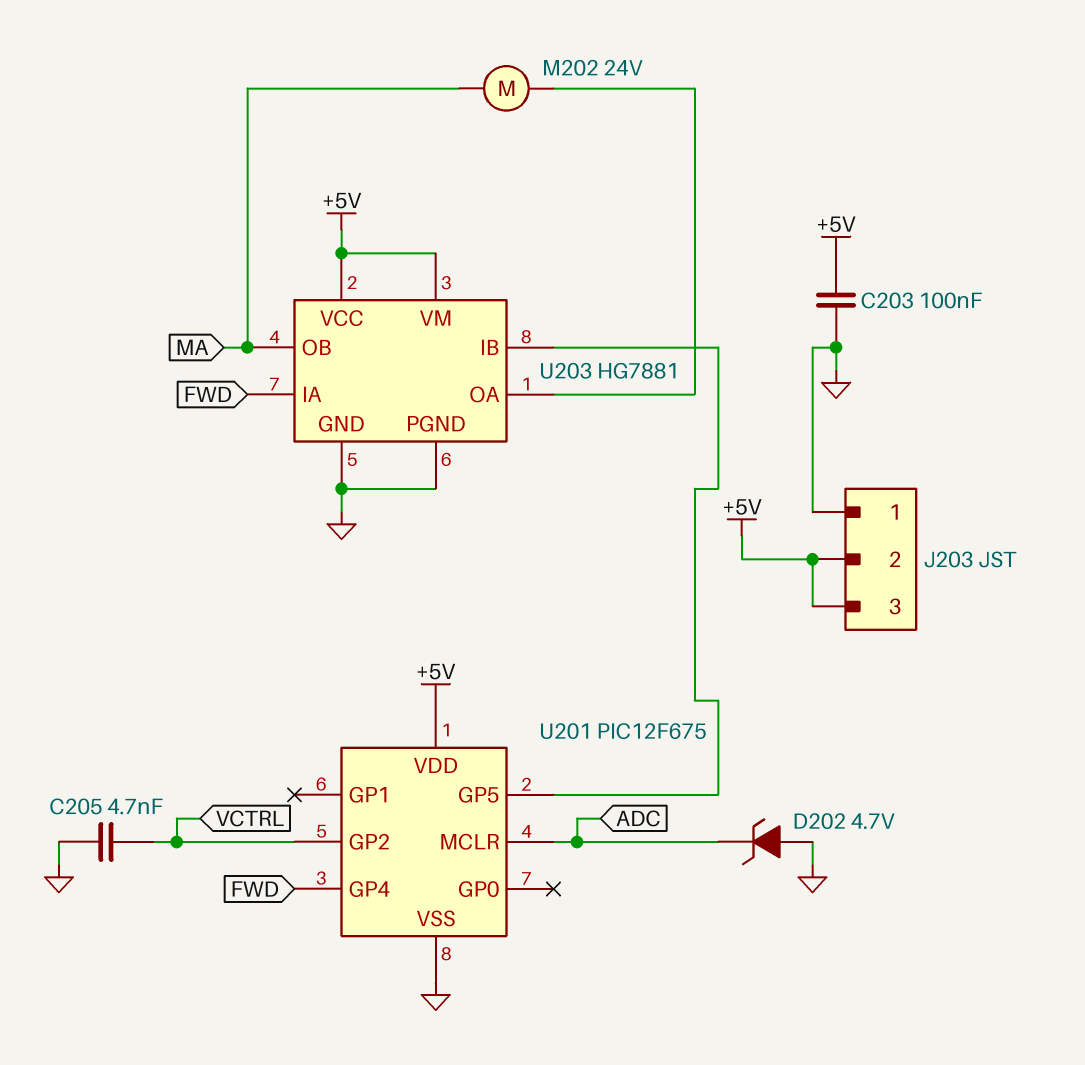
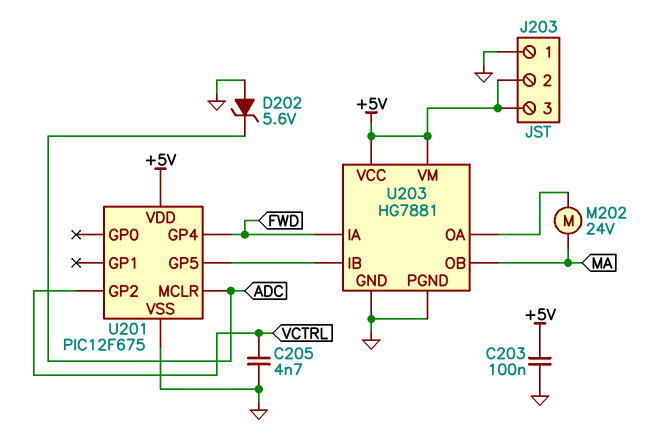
D202: zener 4.7V (A GND, K ADC) -> zener 5.6V (A GND, K ADC)

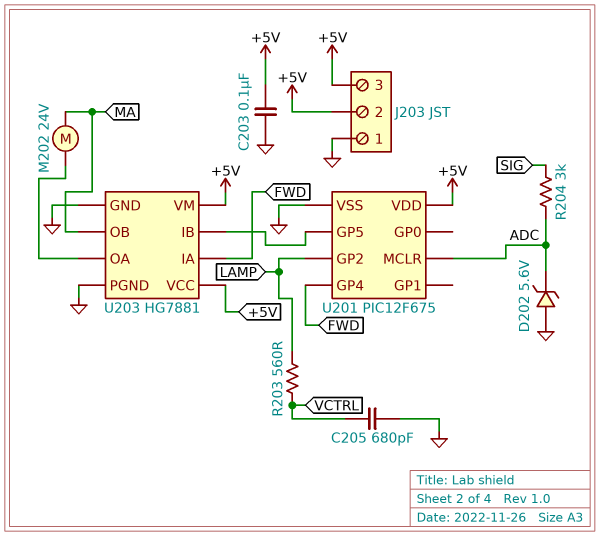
C205: 4.7nF (GND, VCTRL) -> 680pF (GND, VCTRL)
R203: none -> 560 (LAMP, VCTRL)
R204: none -> 3k (ADC, SIG)
U201 pin GP2: VCTRL -> LAMP

